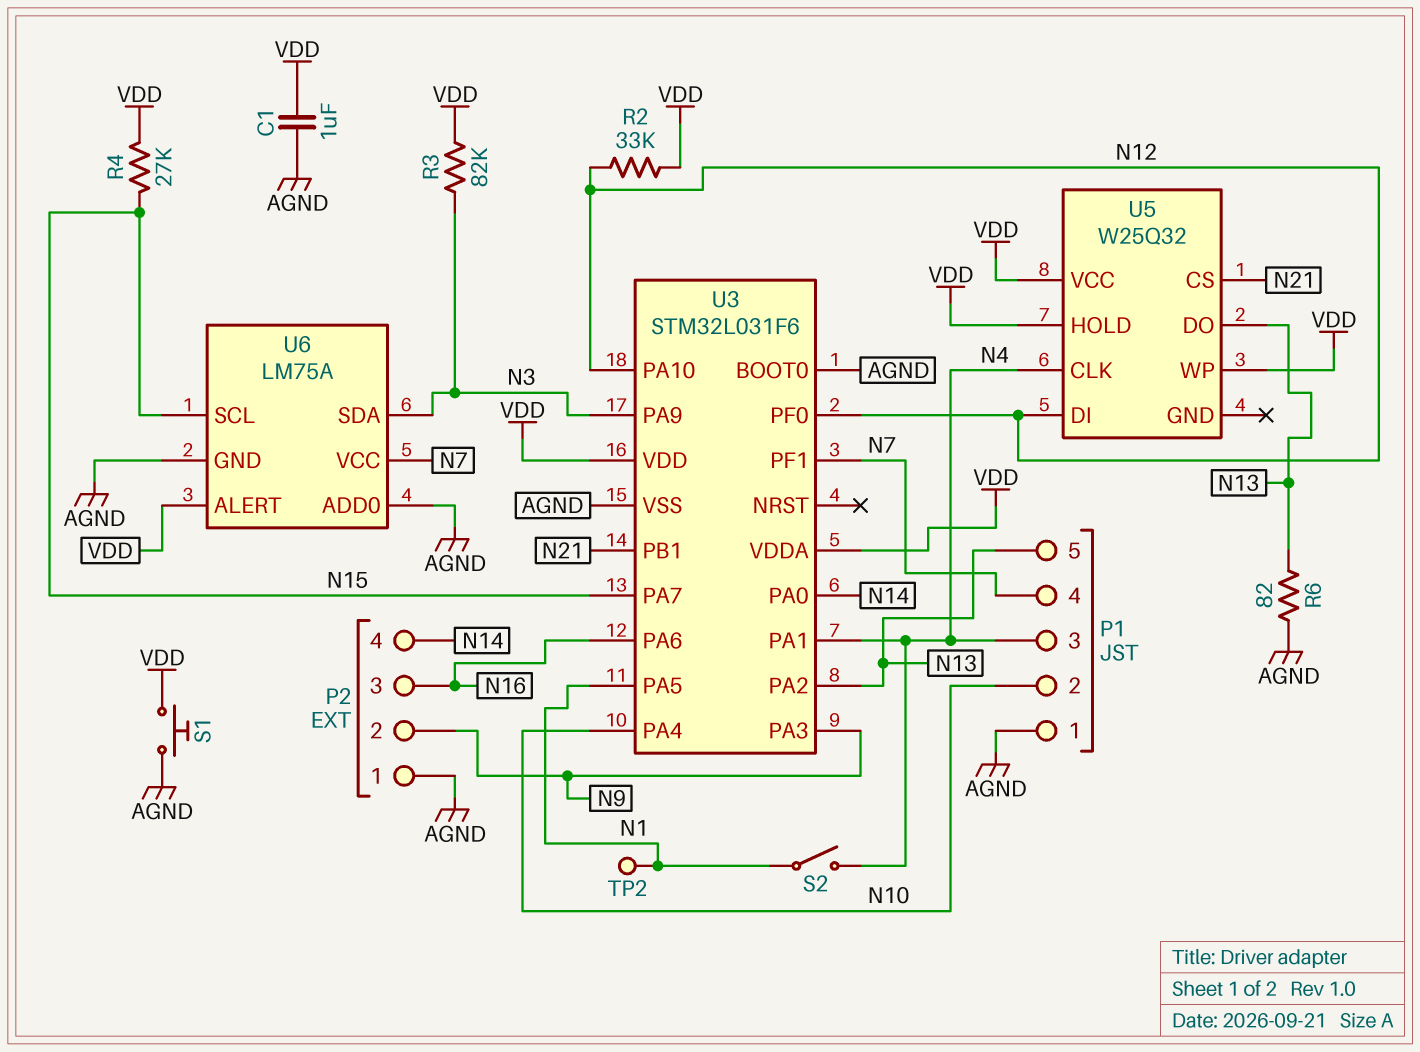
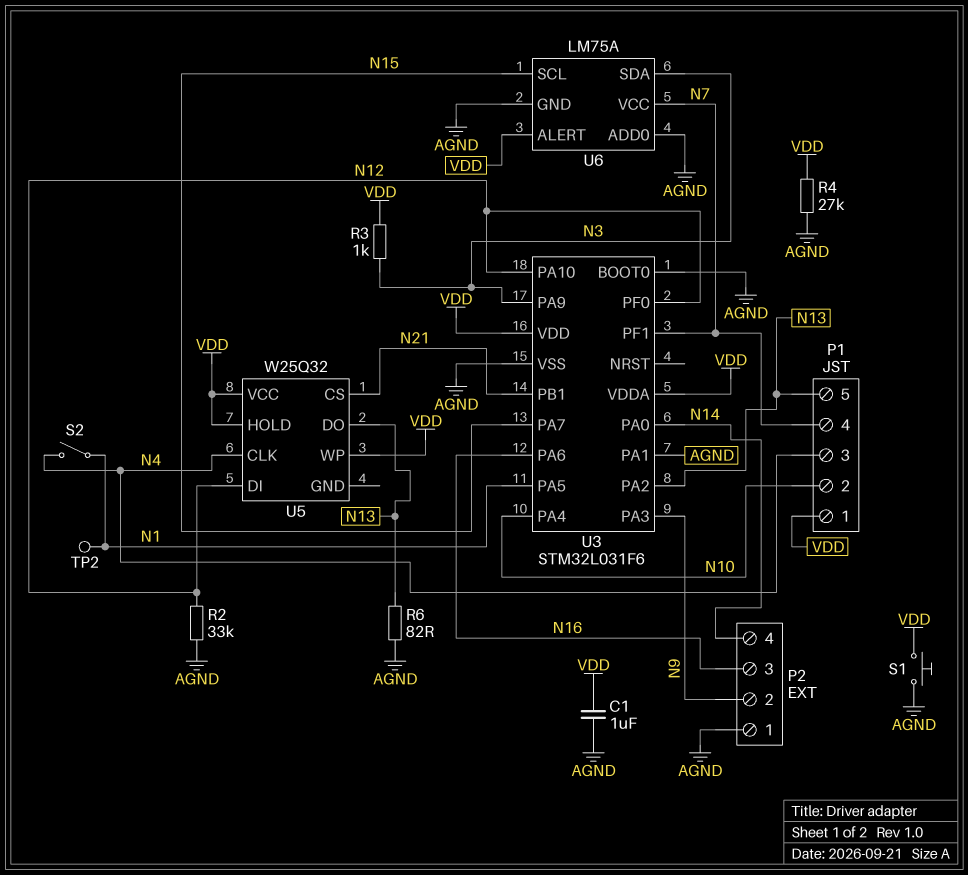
P1 pin 1: AGND -> VDD
R2: 33k (N12, VDD) -> 33k (AGND, N12)
R3: 82k (N3, VDD) -> 1k (N3, VDD)
R4: 27k (N15, VDD) -> 27k (AGND, VDD)
U3 pin PA1: N4 -> AGND

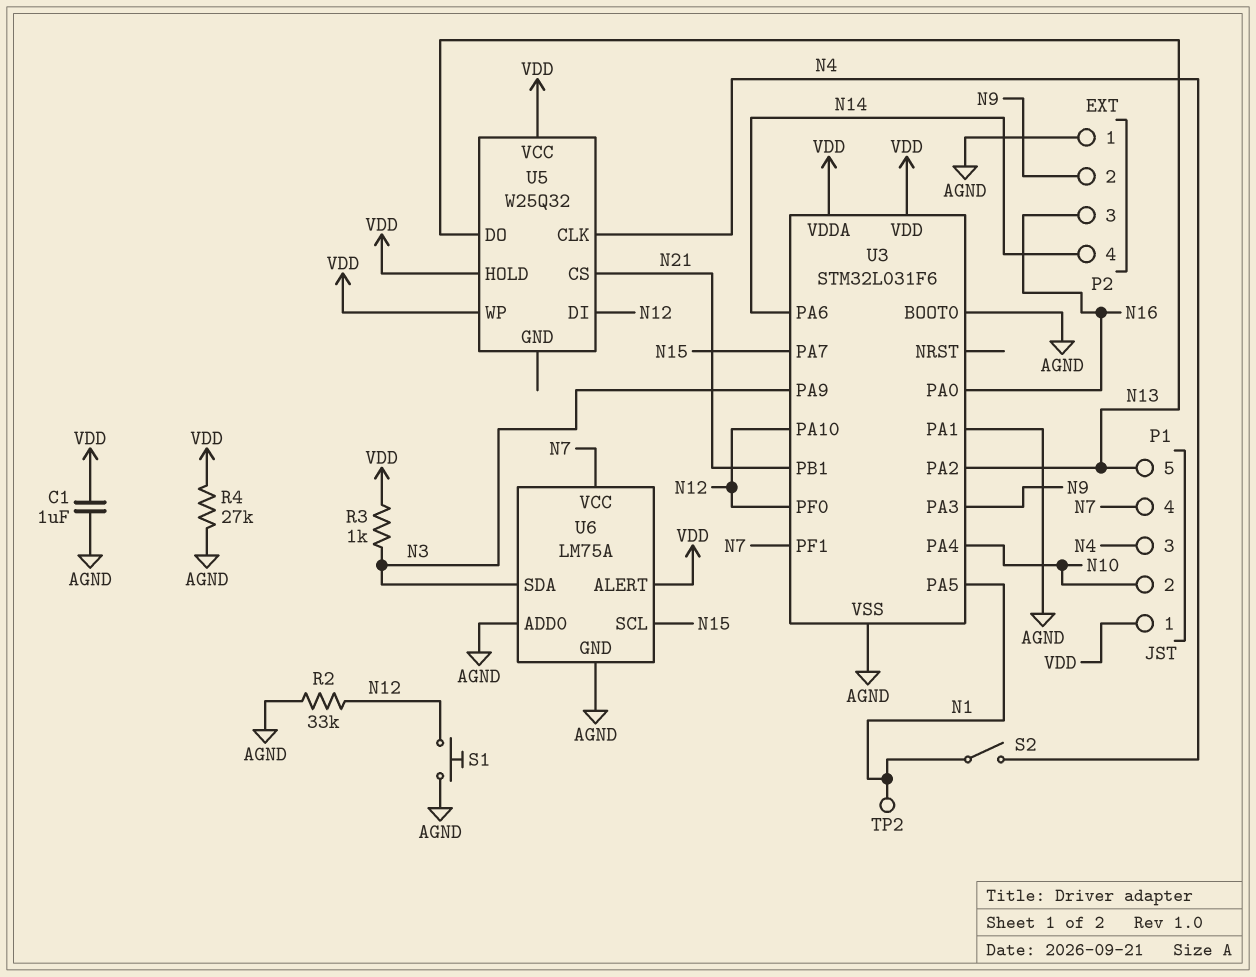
R6: 82 (AGND, N13) -> none
S1: button (AGND, VDD) -> button (AGND, N12)
U3 pin PA0: N14 -> N16
U3 pin PA6: N16 -> N14

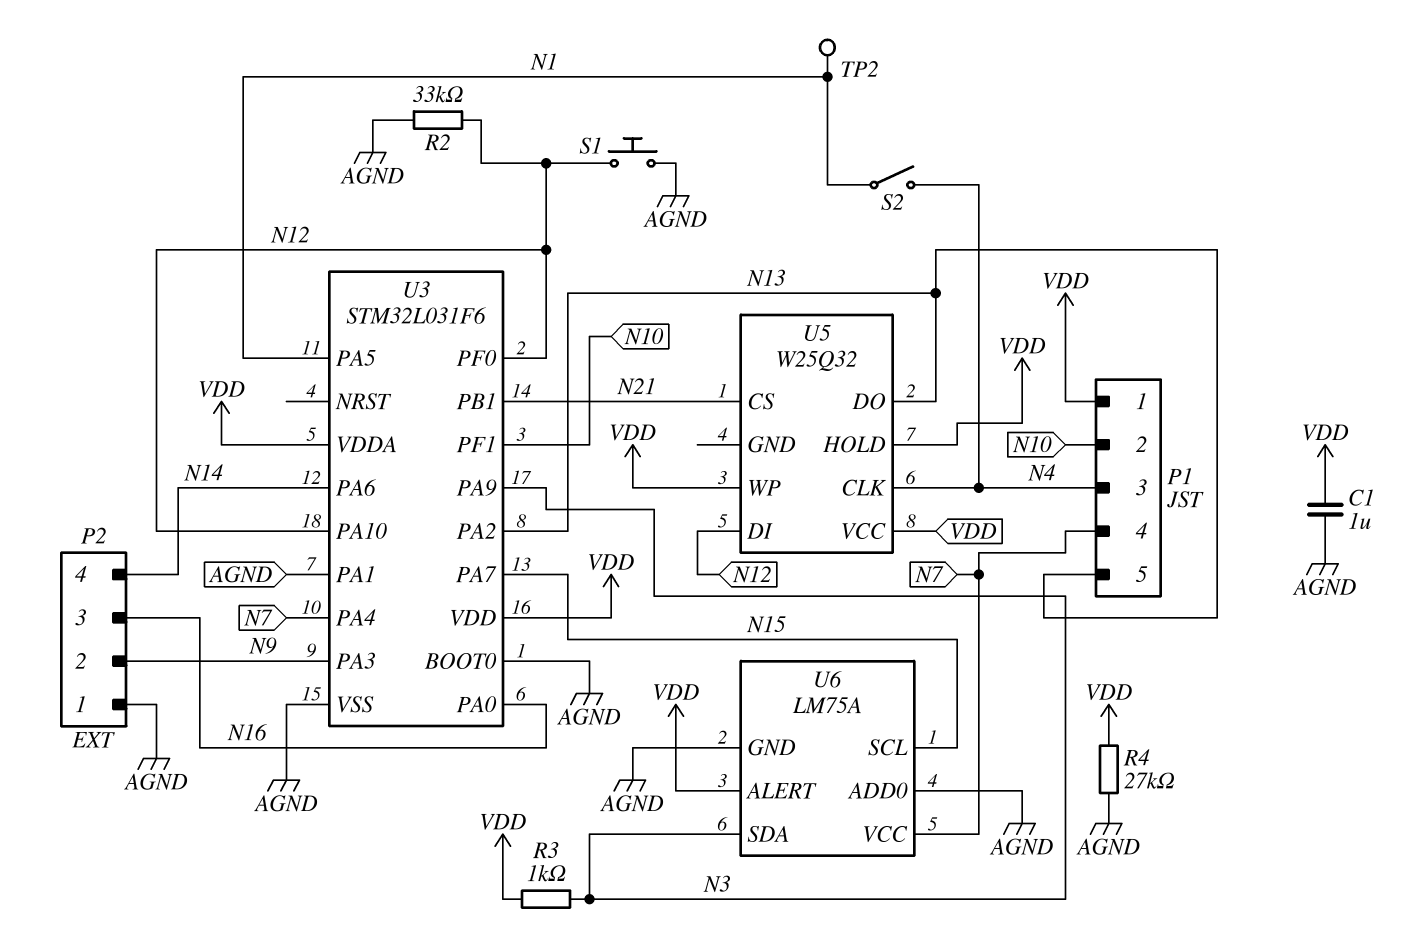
U3 pin PA4: N10 -> N7
U3 pin PF1: N7 -> N10

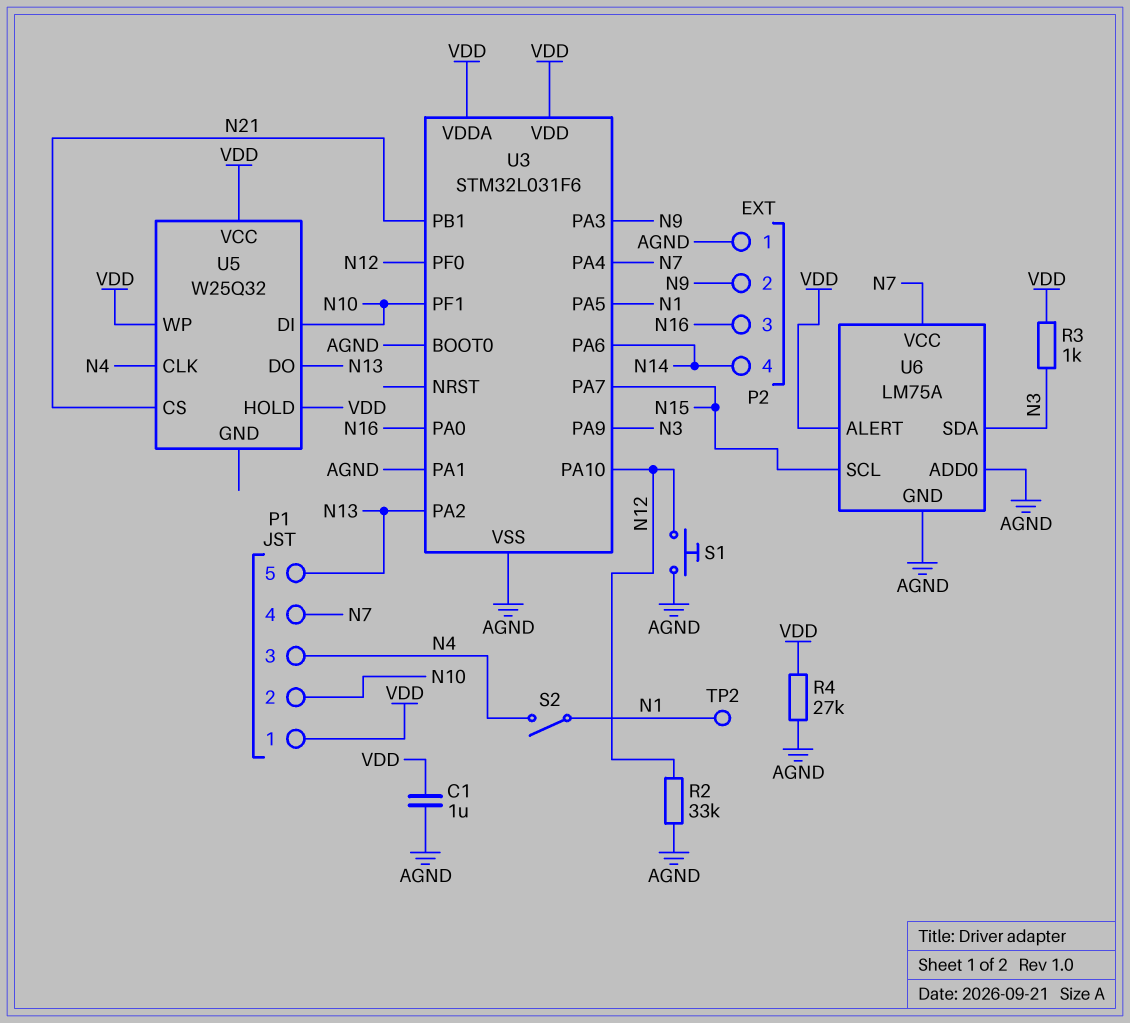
U5 pin DI: N12 -> N10

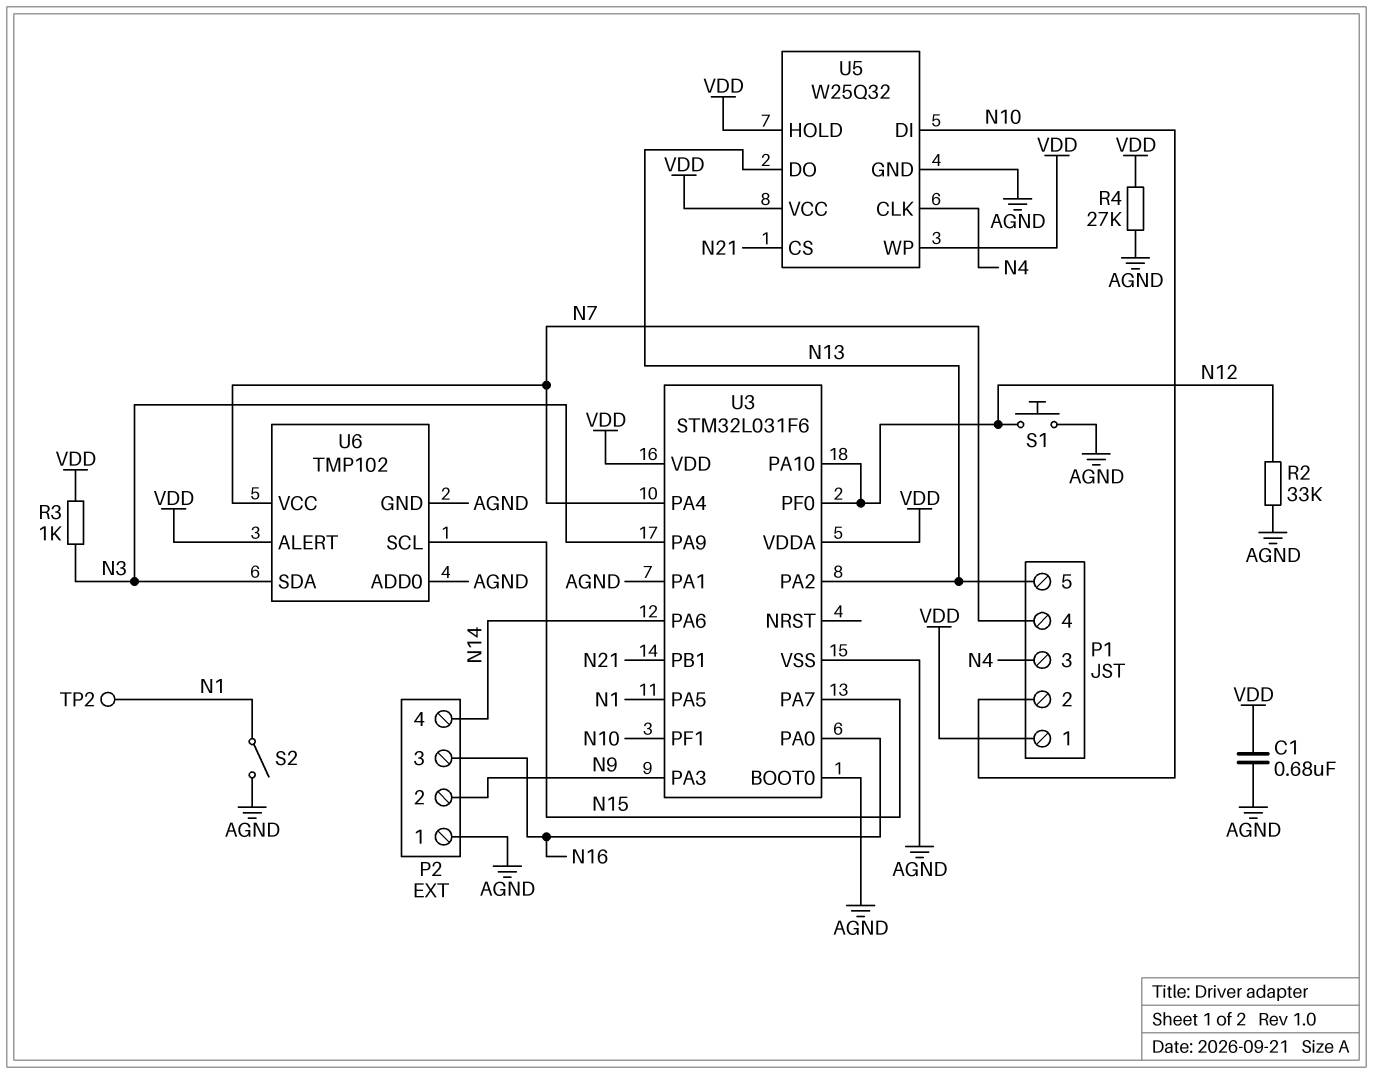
C1: 1uF (AGND, VDD) -> 680nF (AGND, VDD)
S2: switch (N1, N4) -> switch (AGND, N1)
U5 pin GND: none -> AGND
U6: LM75A -> TMP102

